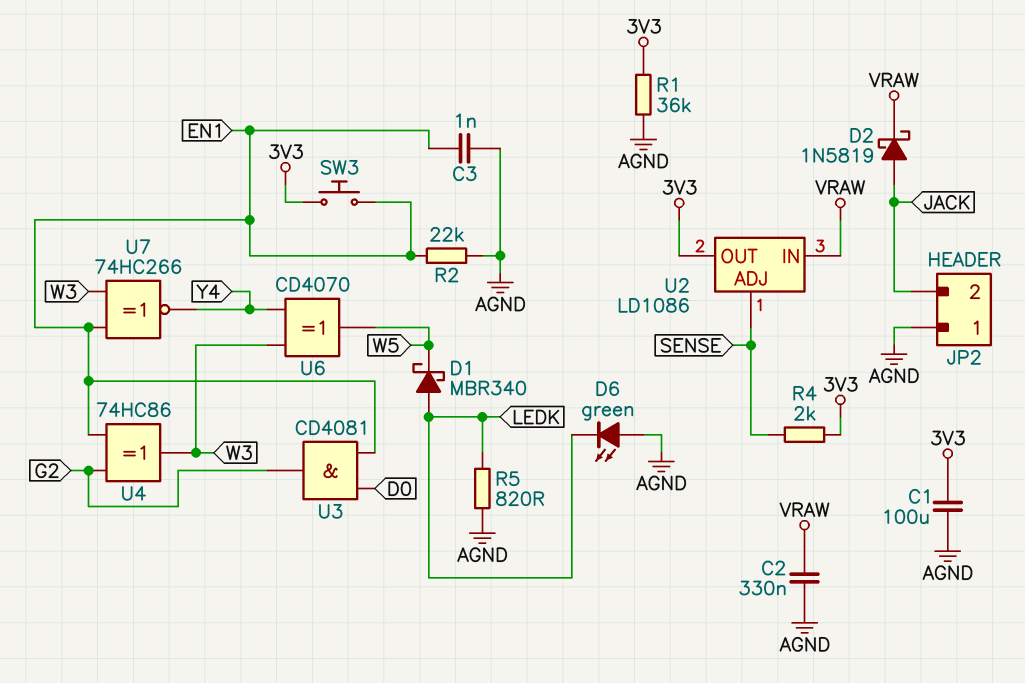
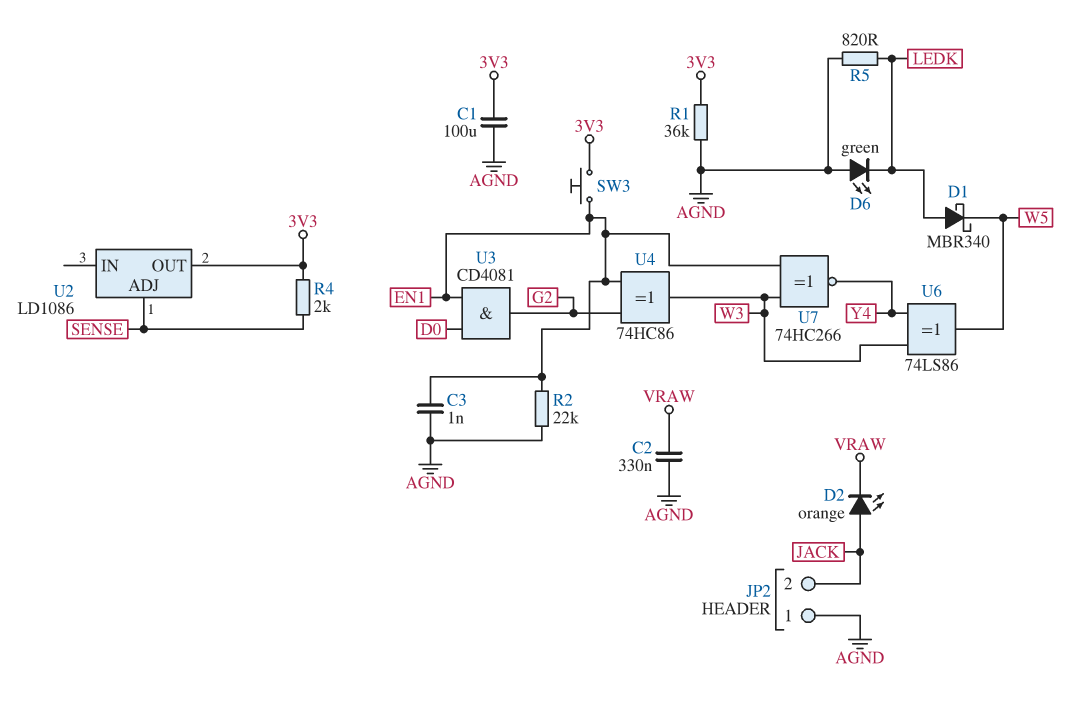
D2: schottky 1N5819 (A JACK, K VRAW) -> LED orange (A JACK, K VRAW)
U2 pin IN: VRAW -> none
U6: XOR CD4070 (in W3, in Y4, out W5) -> XOR 74LS86 (in W3, in Y4, out W5)

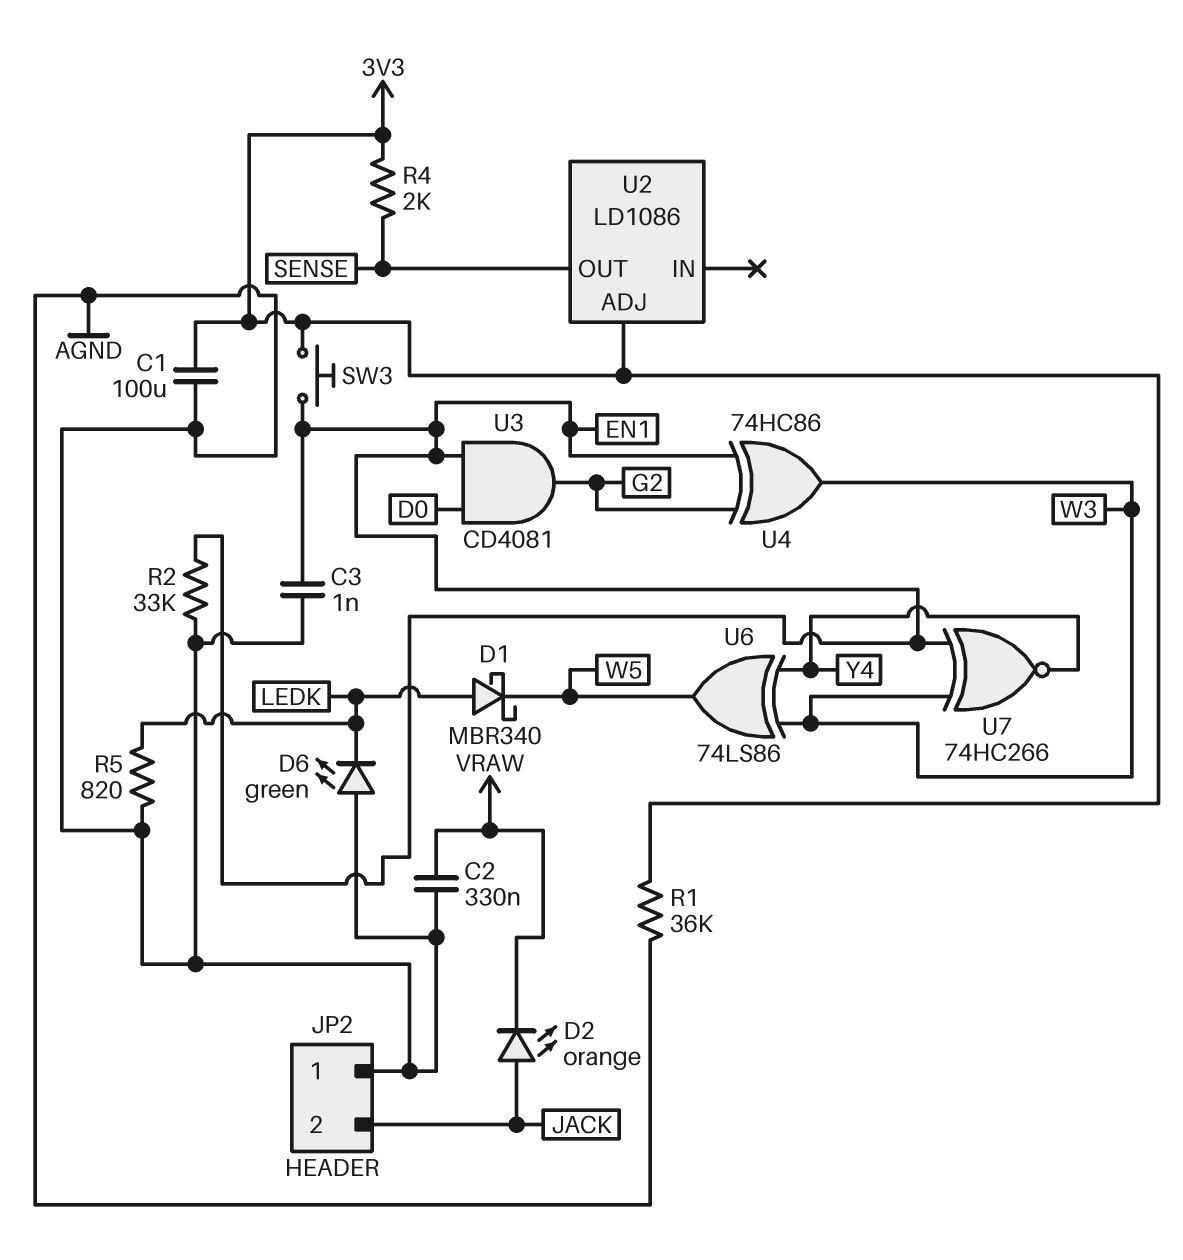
R2: 22k (AGND, EN1) -> 33k (AGND, EN1)
U2 pin ADJ: SENSE -> 3V3
U2 pin OUT: 3V3 -> SENSE

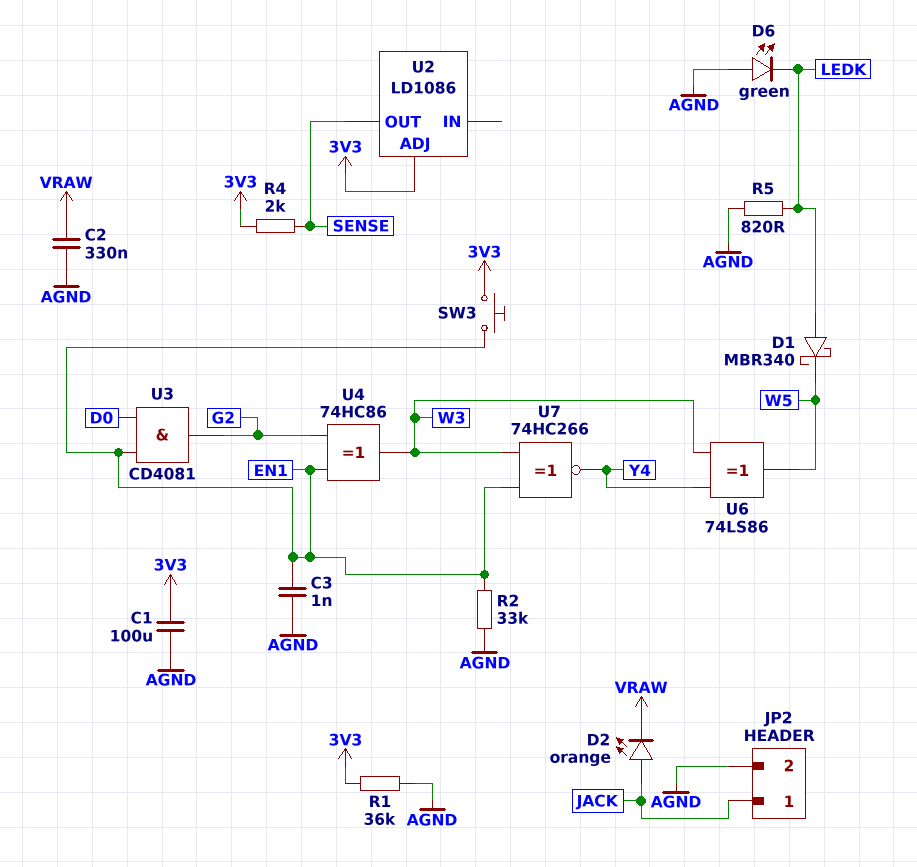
JP2 pin 1: AGND -> JACK
JP2 pin 2: JACK -> AGND

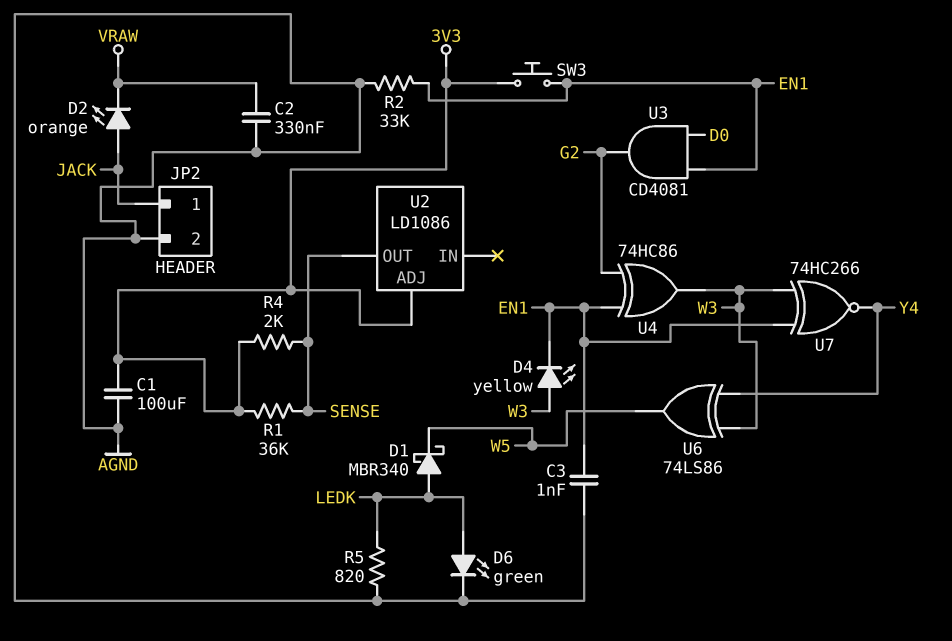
D4: none -> LED yellow (A W3, K EN1)
D6: LED green (A AGND, K LEDK) -> LED green (A LEDK, K AGND)
R1: 36k (3V3, AGND) -> 36k (3V3, SENSE)

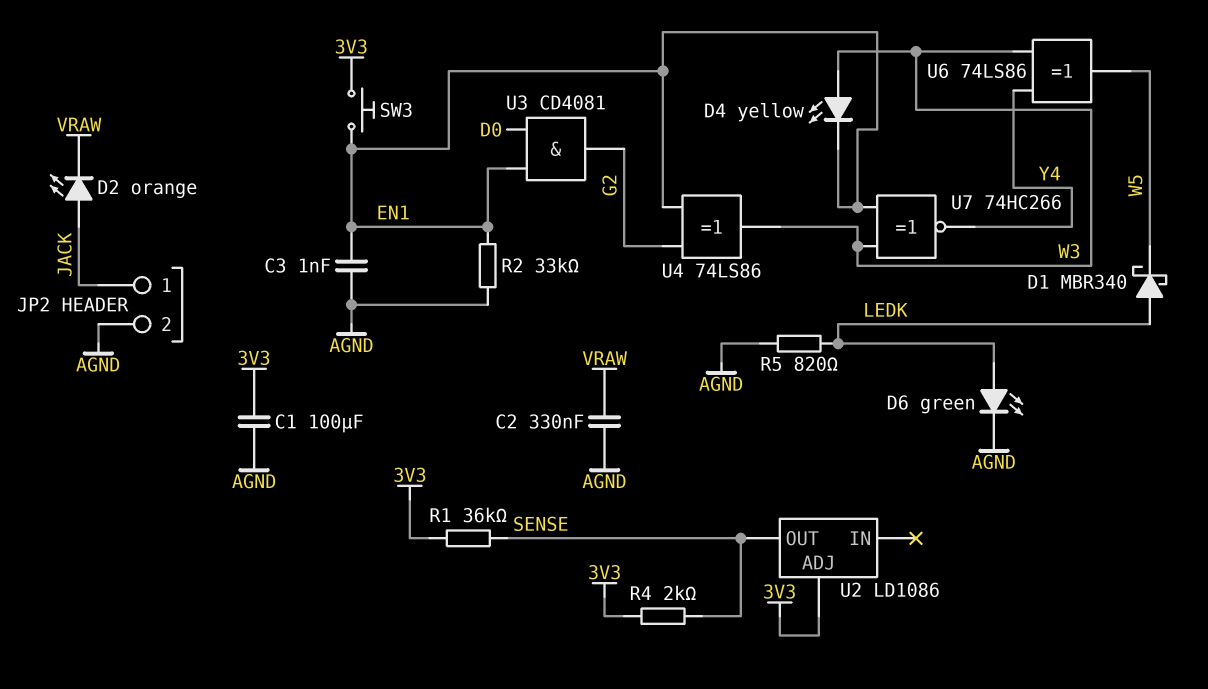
U4: XOR 74HC86 (in EN1, in G2, out W3) -> XOR 74LS86 (in EN1, in G2, out W3)

